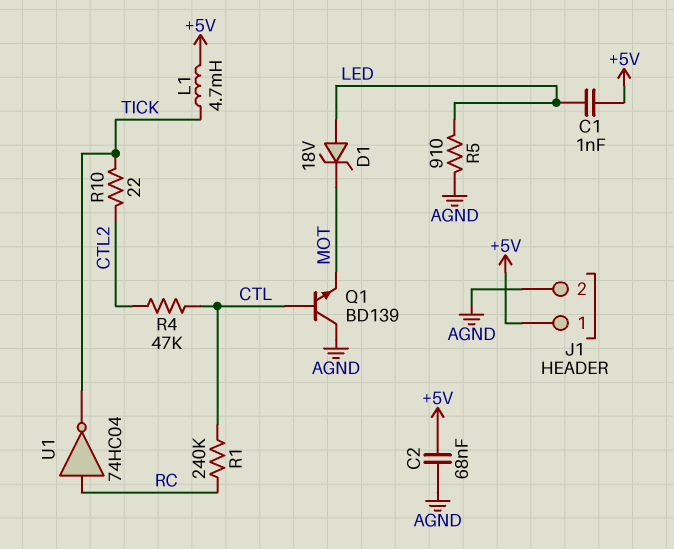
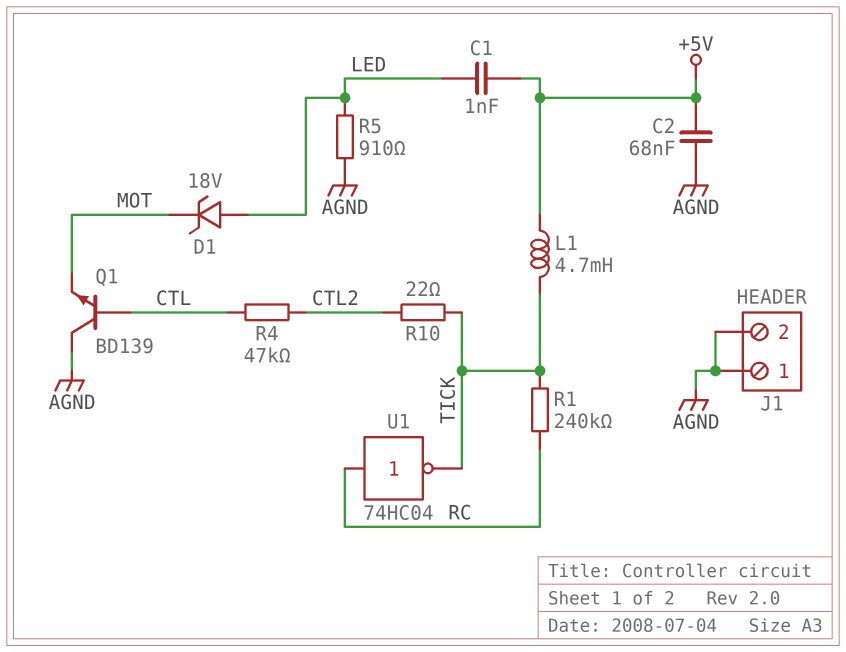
J1 pin 1: +5V -> AGND
R1: 240k (CTL, RC) -> 240k (RC, TICK)

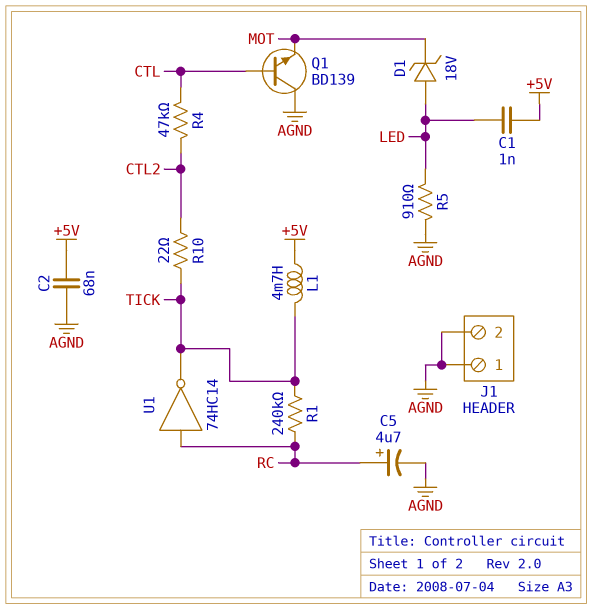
C5: none -> 4.7uF (plus RC, minus AGND)
U1: NOT 74HC04 (in RC, out TICK) -> NOT 74HC14 (in RC, out TICK)

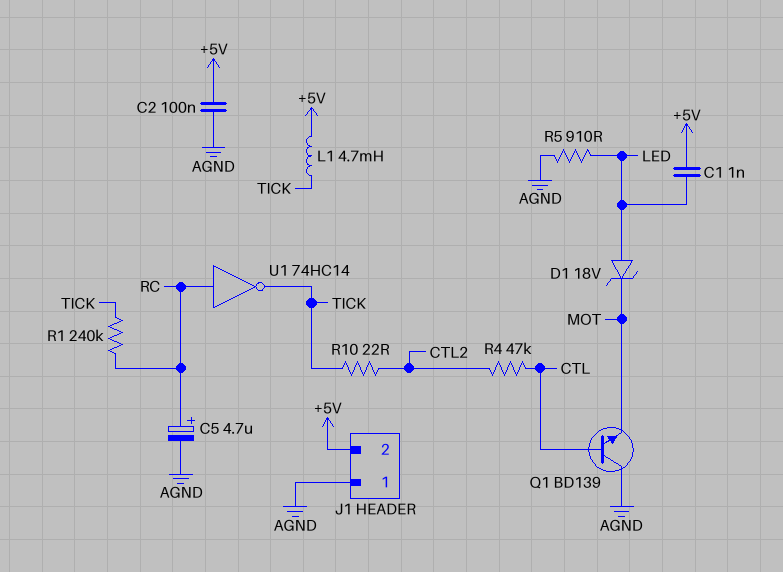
C2: 68nF (+5V, AGND) -> 100nF (+5V, AGND)
J1 pin 2: AGND -> +5V

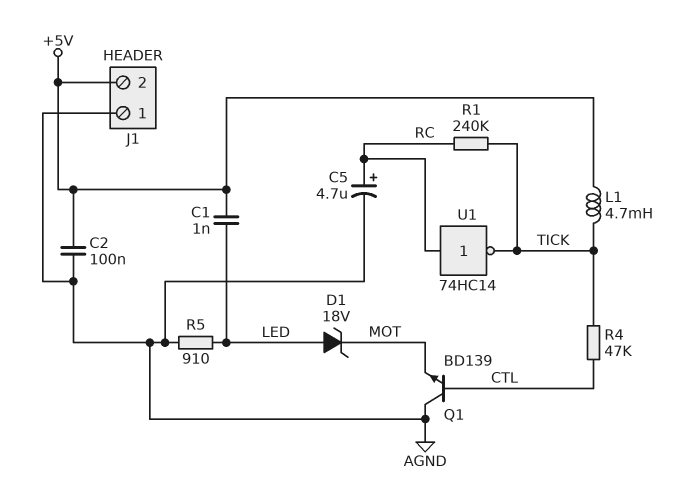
R4: 47k (CTL, CTL2) -> 47k (CTL, TICK)
R10: 22 (CTL2, TICK) -> none

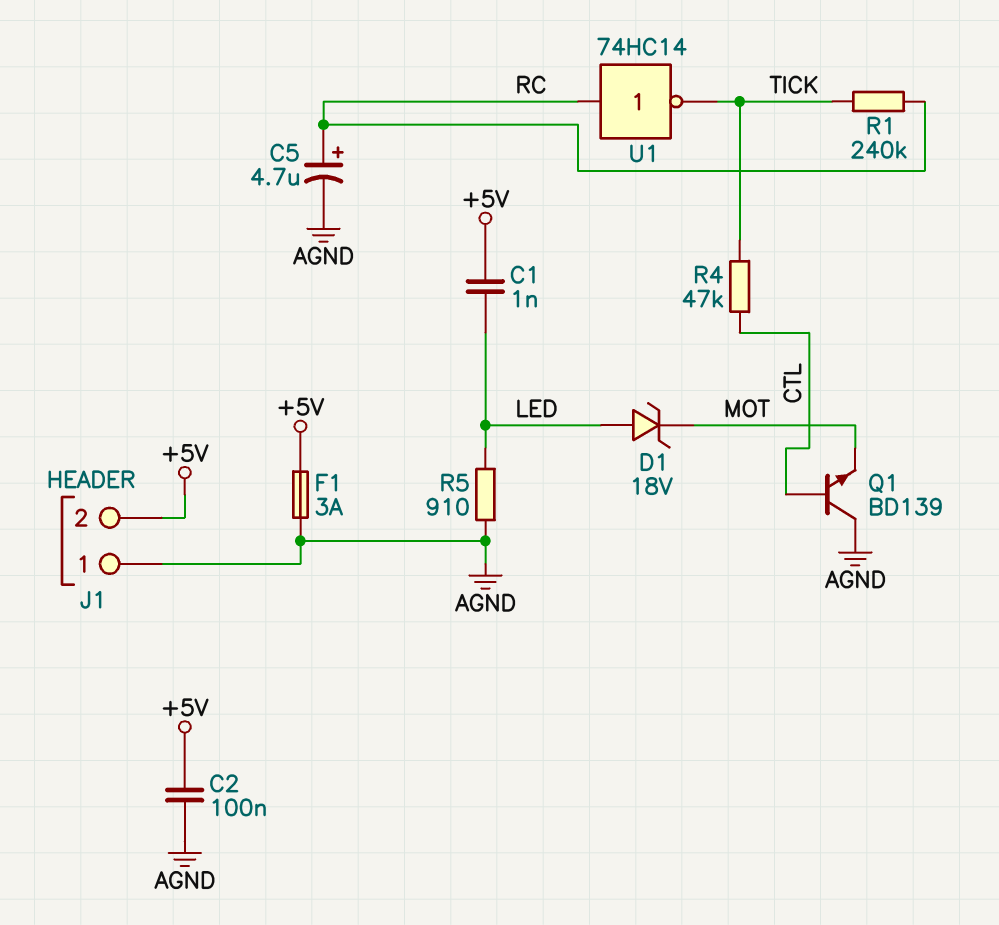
F1: none -> 3A (+5V, AGND)
L1: 4.7mH (+5V, TICK) -> none

